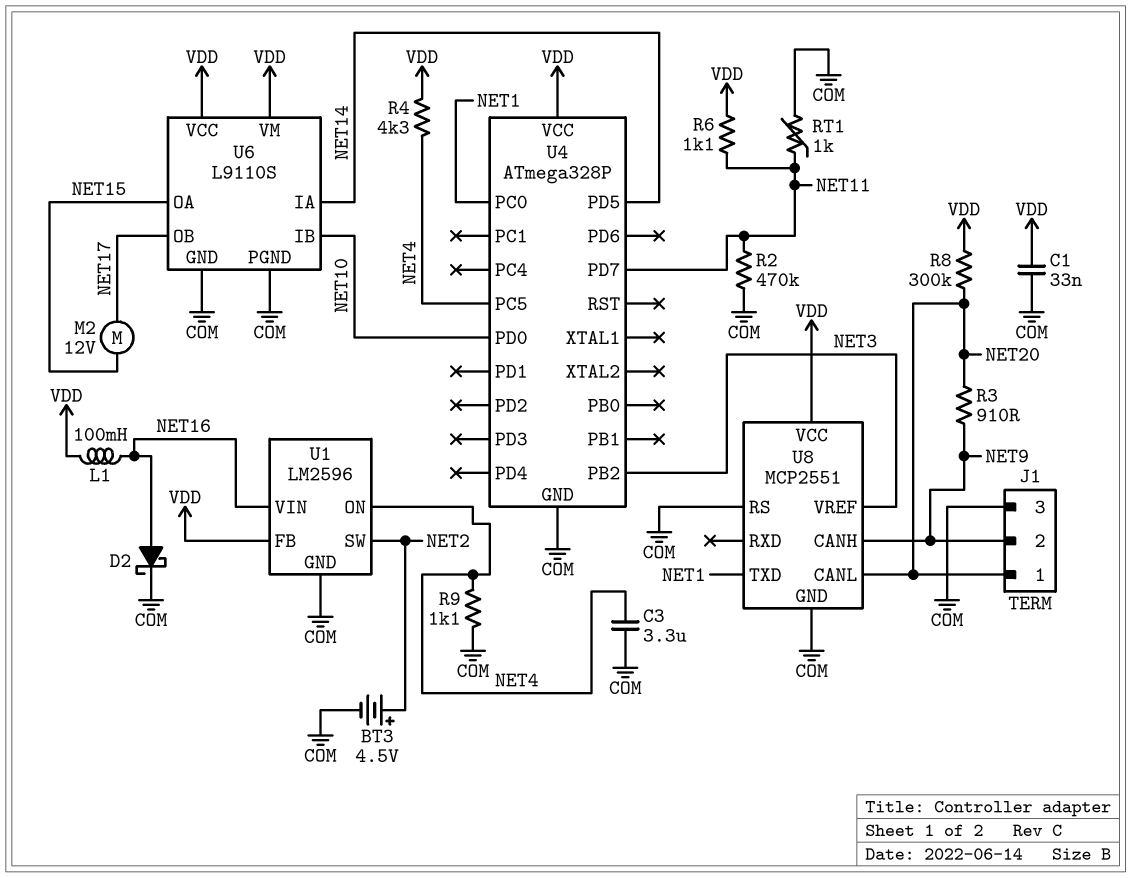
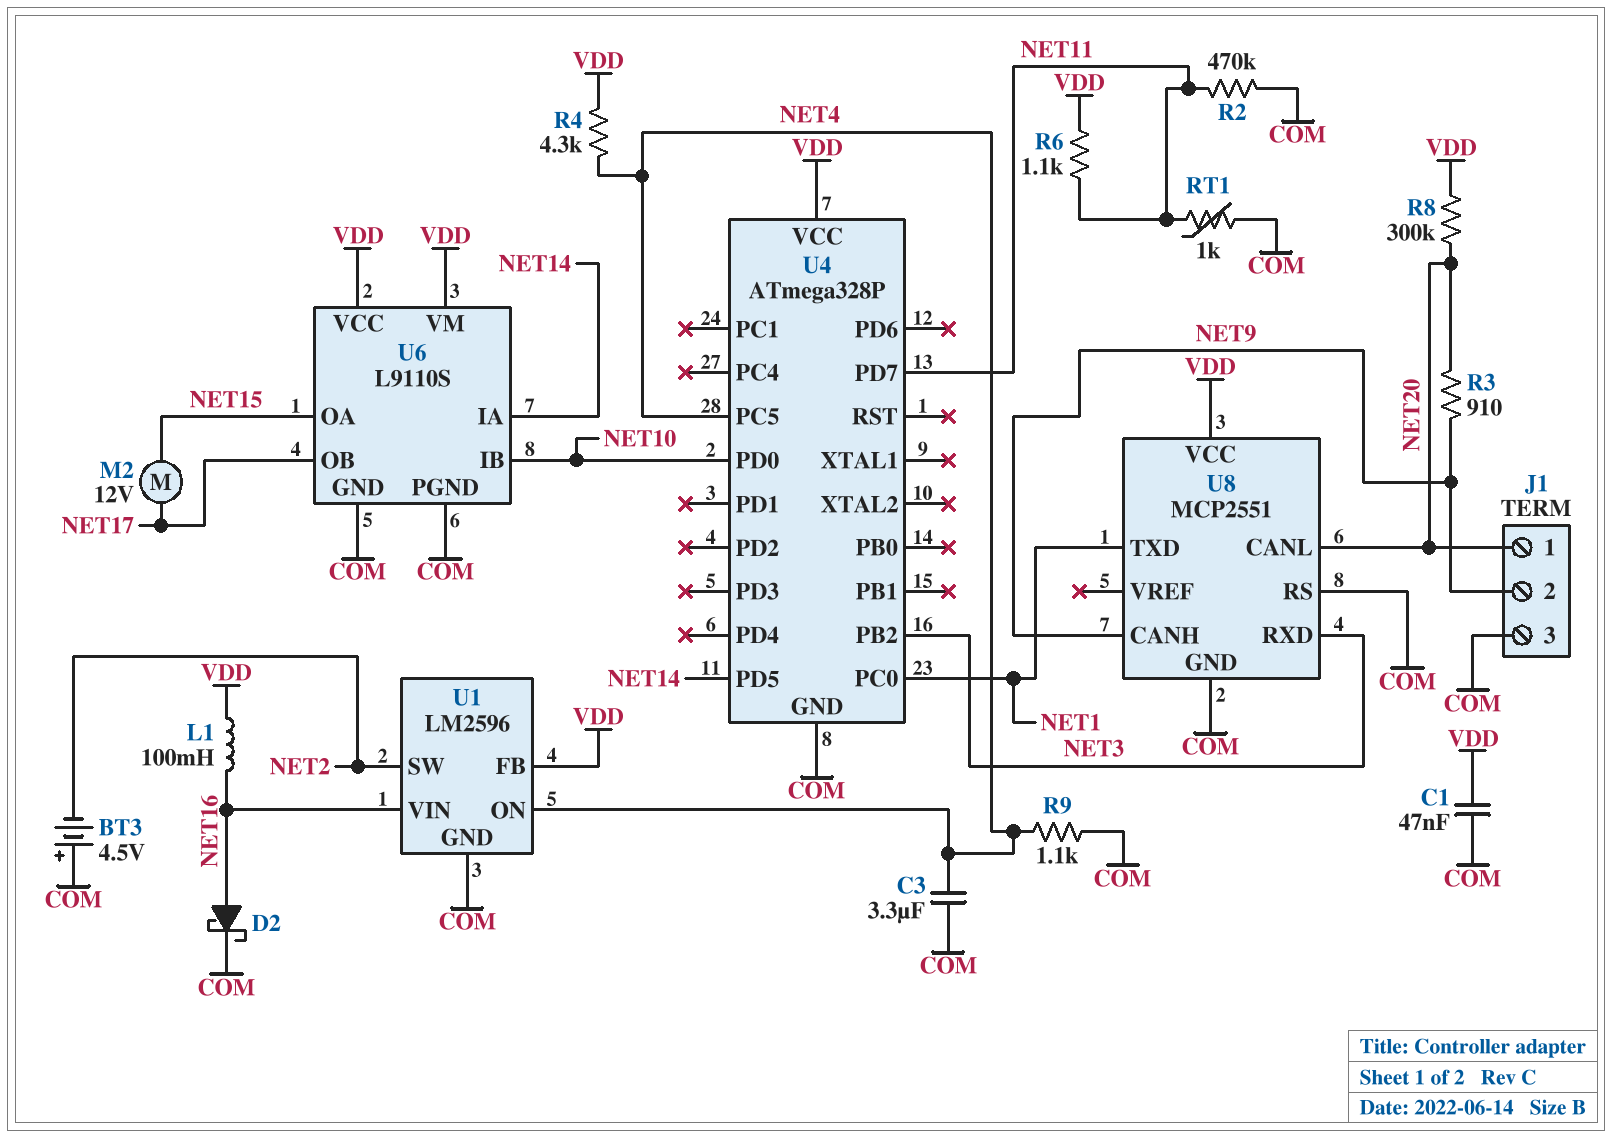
BT3: 4.5V (plus NET2, minus COM) -> 4.5V (plus COM, minus NET2)
C1: 33nF (COM, VDD) -> 47nF (COM, VDD)
U8 pin RXD: none -> NET3
U8 pin VREF: NET3 -> none

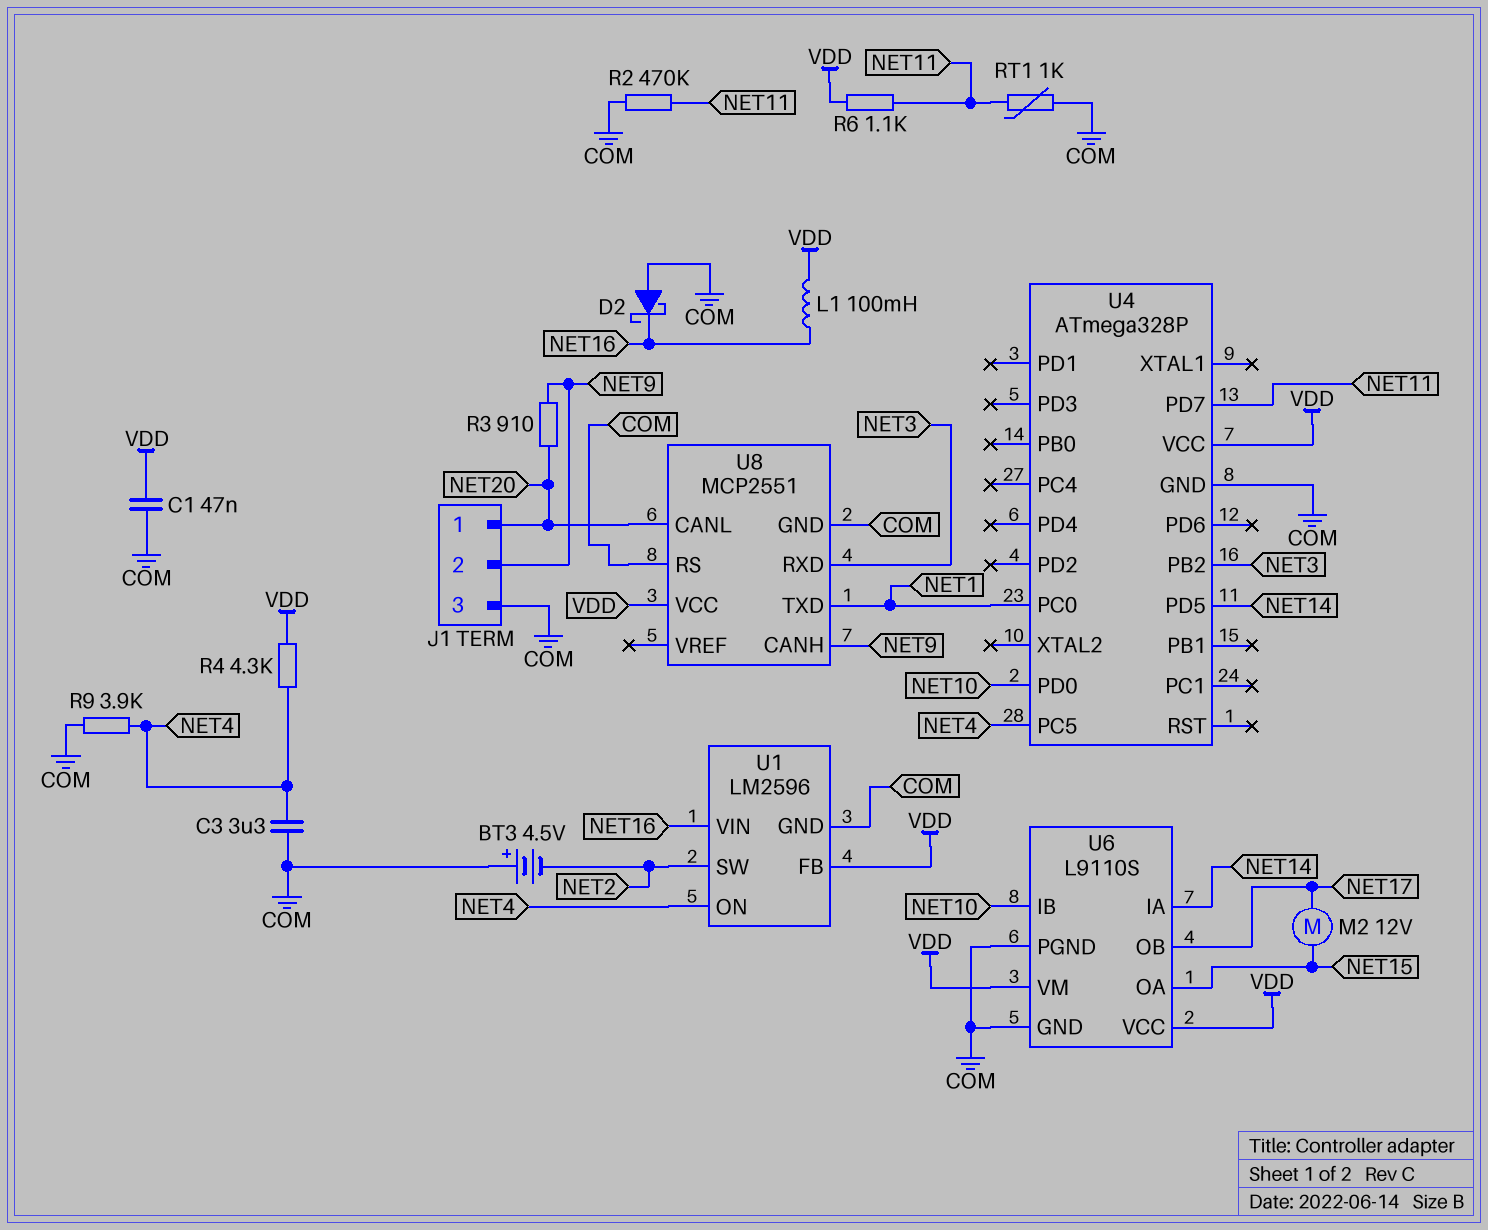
D2: schottky (A NET16, K COM) -> schottky (A COM, K NET16)
R8: 300k (NET20, VDD) -> none
R9: 1.1k (COM, NET4) -> 3.9k (COM, NET4)

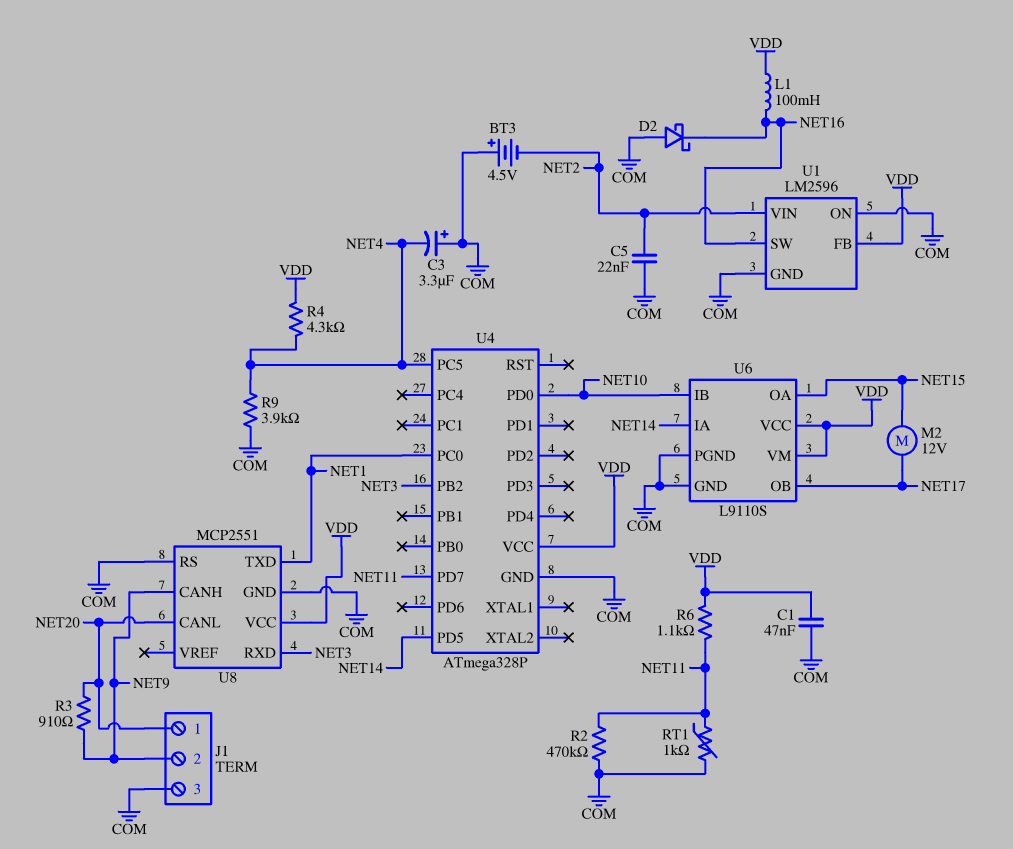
C3: 3.3uF (COM, NET4) -> 3.3uF (plus COM, minus NET4)
C5: none -> 22nF (COM, NET2)
U1 pin ON: NET4 -> COM
U1 pin SW: NET2 -> NET16
U1 pin VIN: NET16 -> NET2

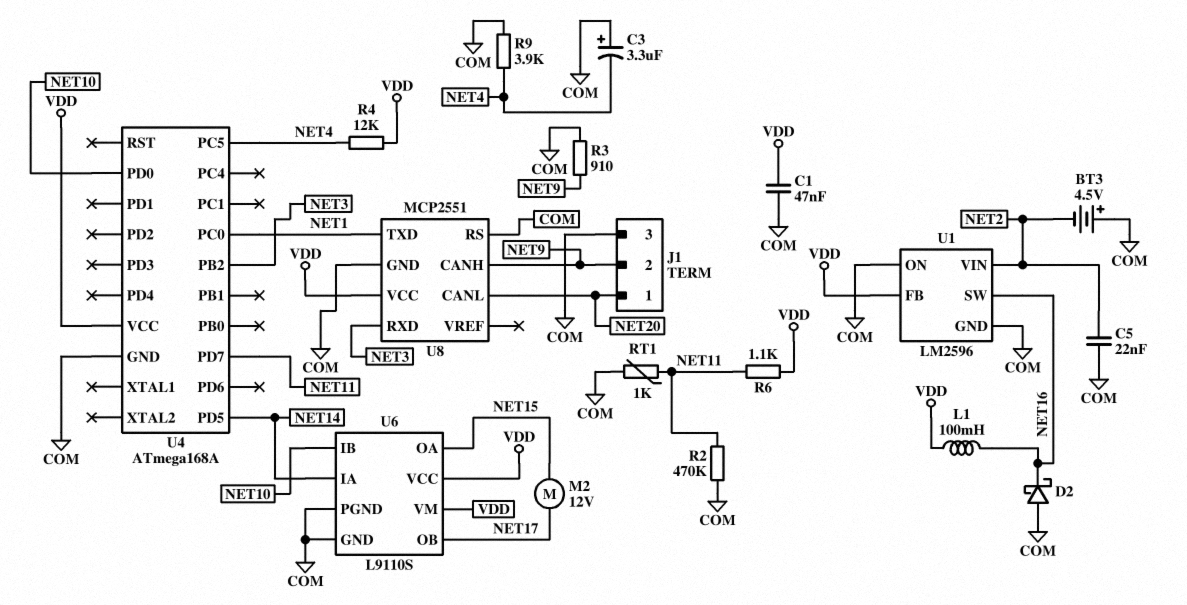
R3: 910 (NET9, NET20) -> 910 (COM, NET9)
R4: 4.3k (NET4, VDD) -> 12k (NET4, VDD)
U4: ATmega328P -> ATmega168A

